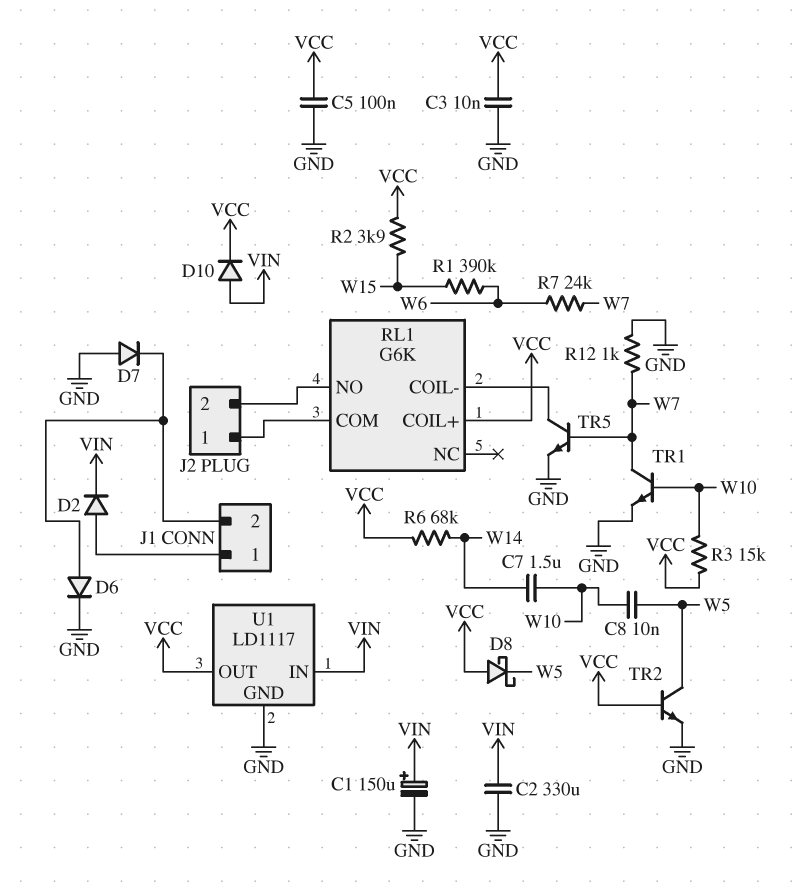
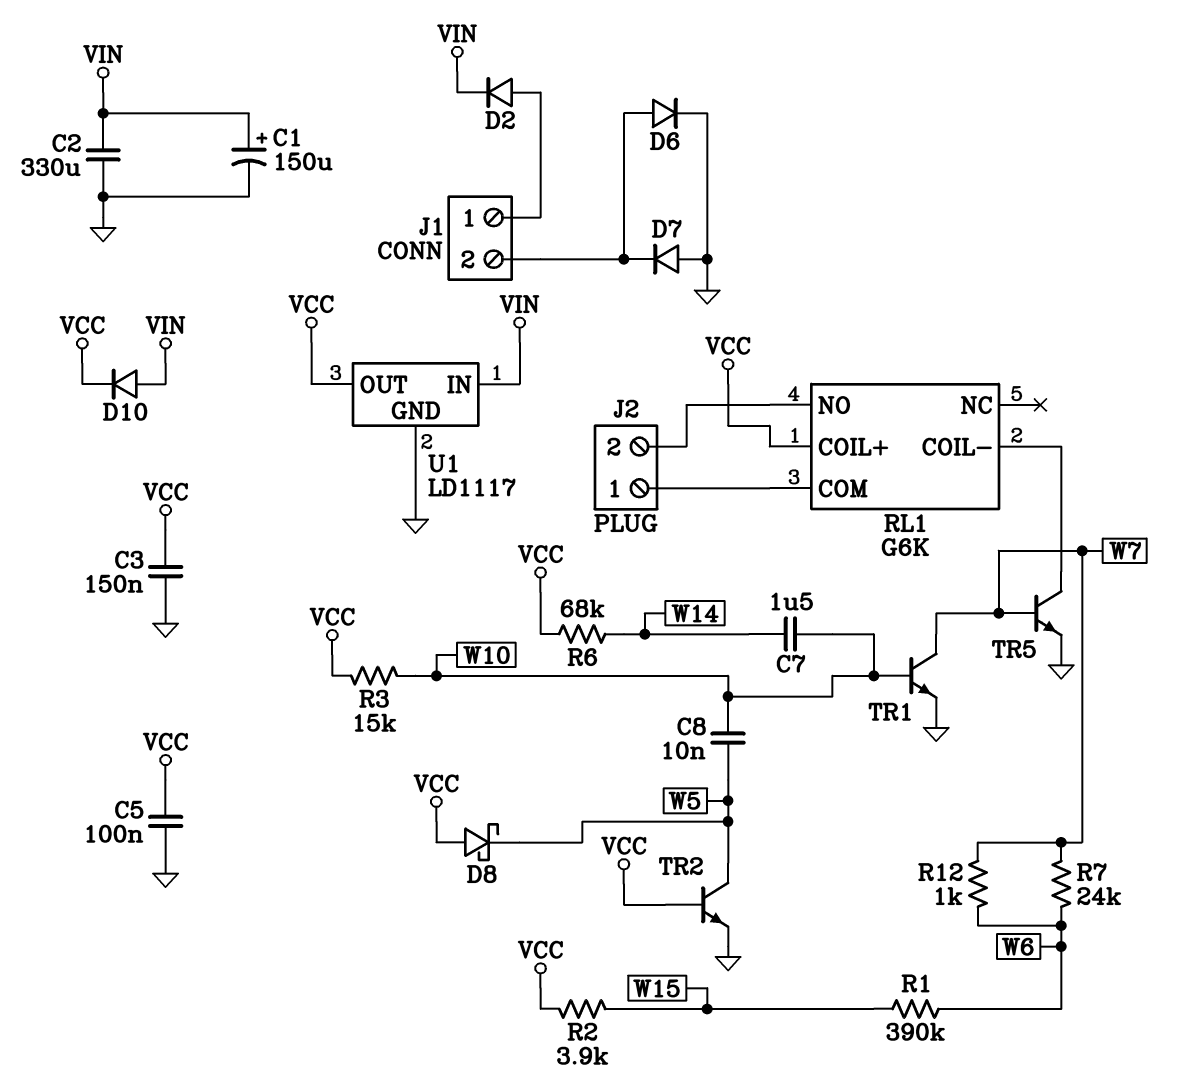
C3: 10nF (GND, VCC) -> 150nF (GND, VCC)
R12: 1k (GND, W7) -> 1k (W6, W7)

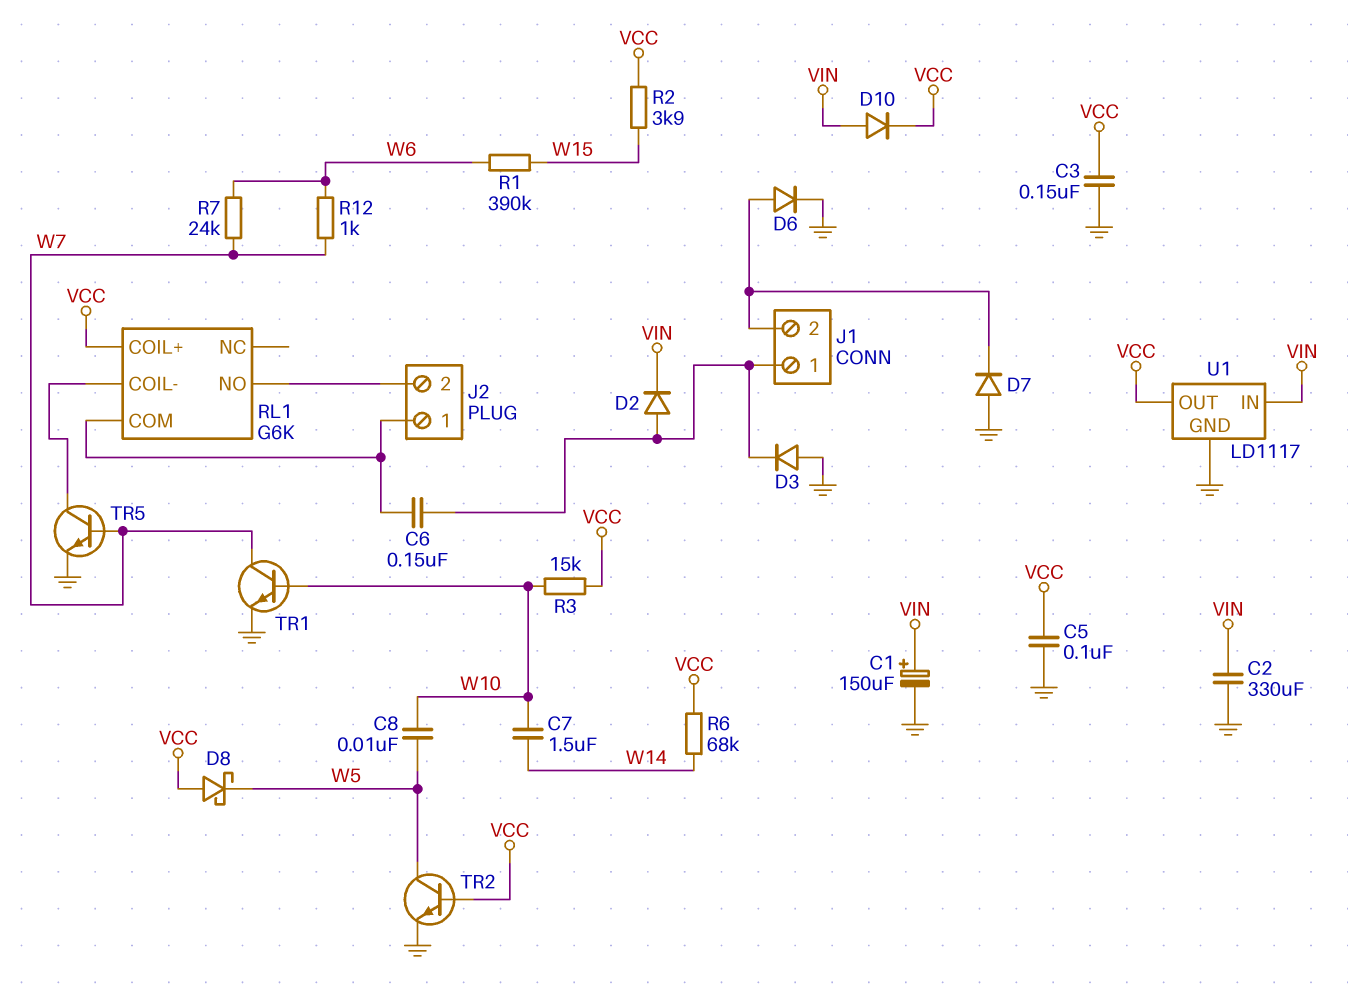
C6: none -> 150nF (J1/1, J2/1)
D3: none -> diode (A GND, K J1/1)

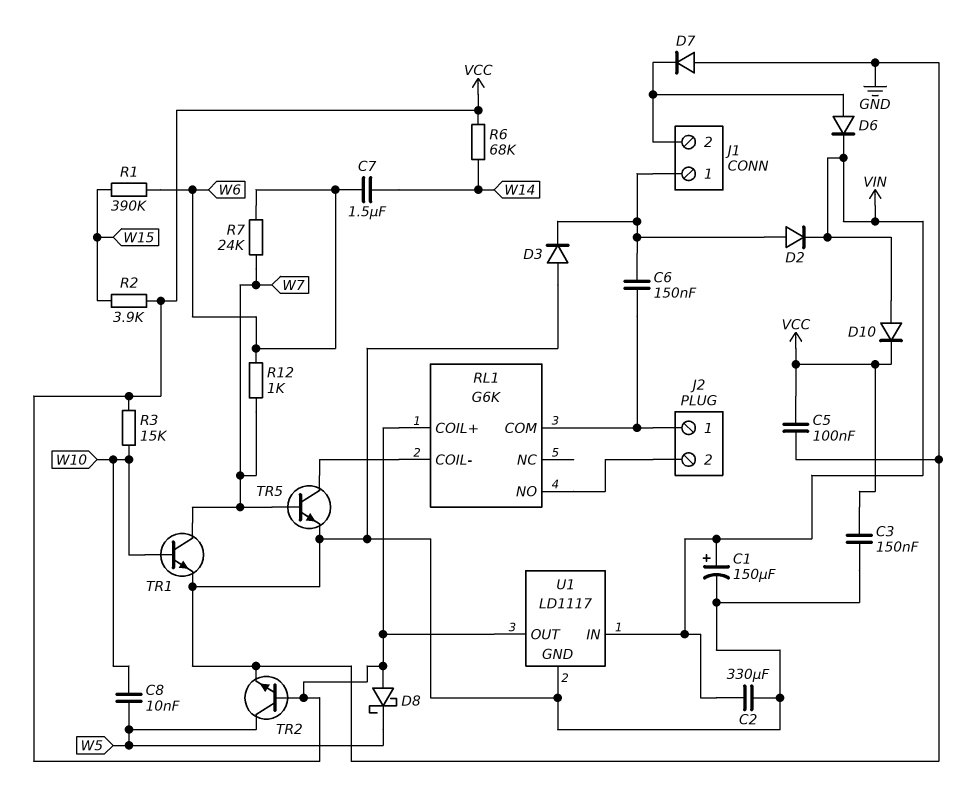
C7: 1.5uF (W10, W14) -> 1.5uF (W6, W14)
D6: diode (A J1/2, K GND) -> diode (A J1/2, K VIN)

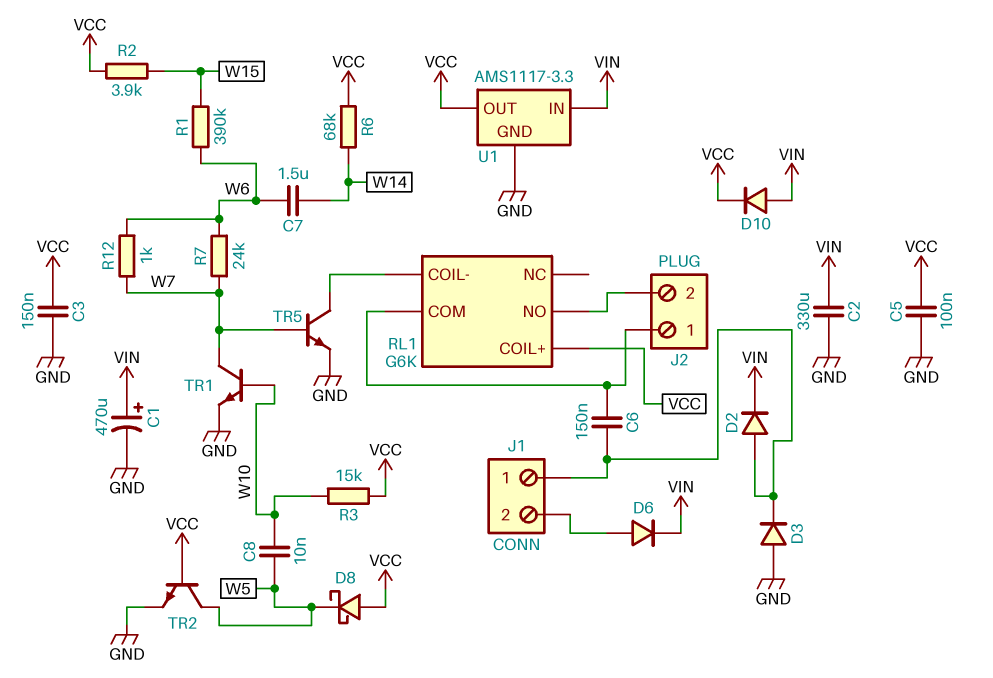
C1: 150uF (plus VIN, minus GND) -> 470uF (plus VIN, minus GND)
D7: diode (A GND, K J1/2) -> none
U1: LD1117 -> AMS1117-3.3

